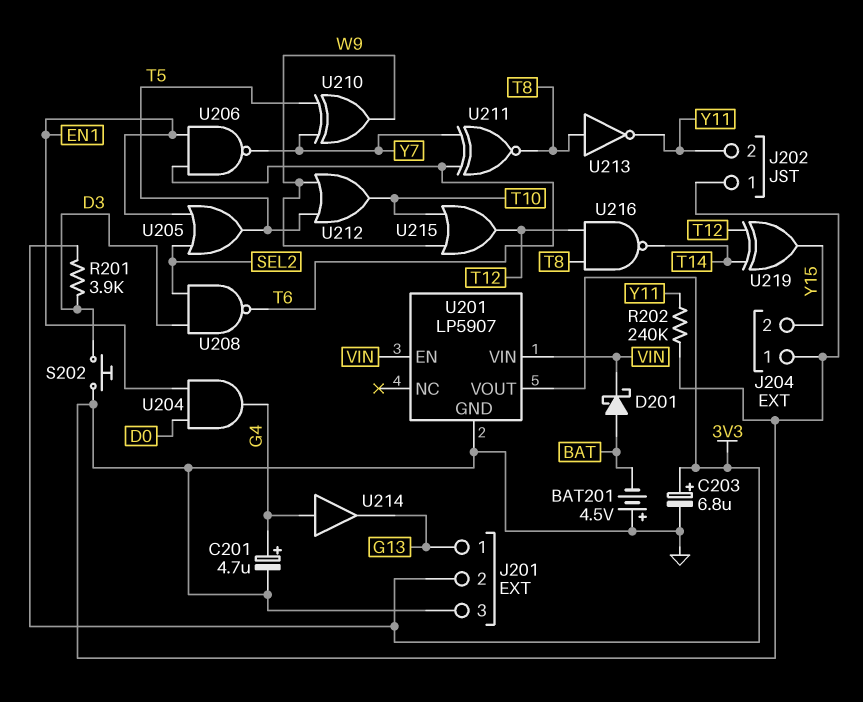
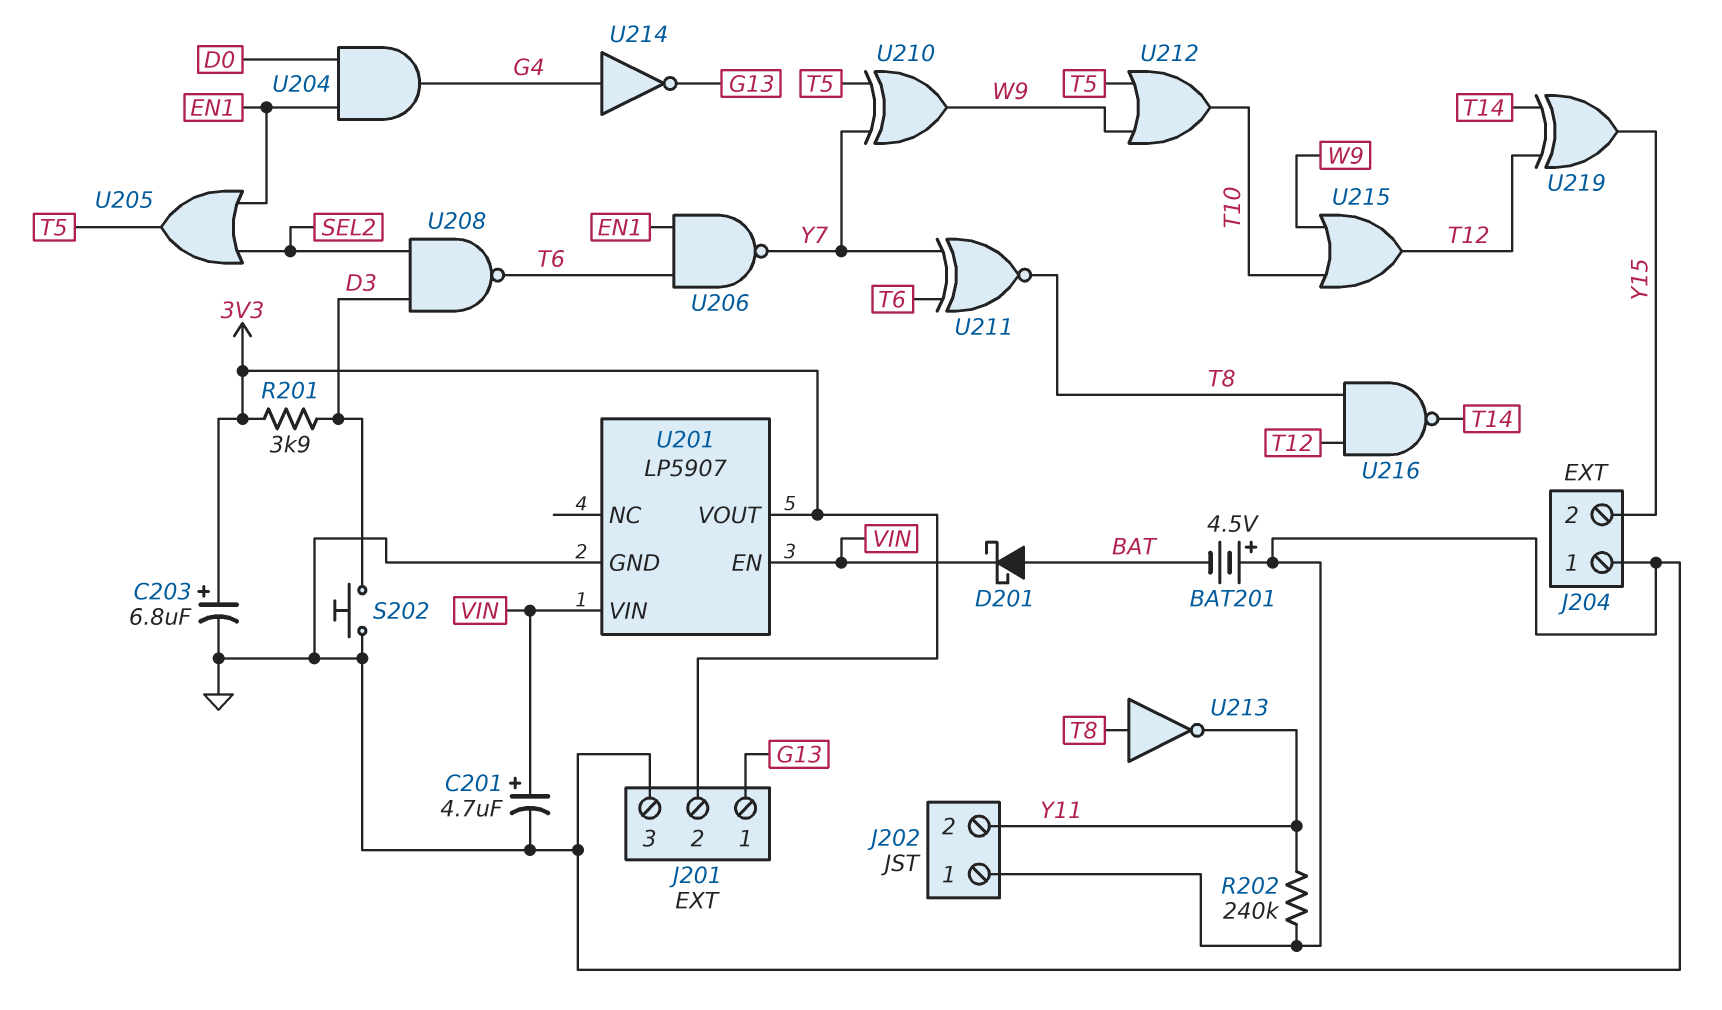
C201: 4.7uF (plus G4, minus GND) -> 4.7uF (plus VIN, minus GND)
U214: buffer (in G4, out G13) -> NOT (in G4, out G13)

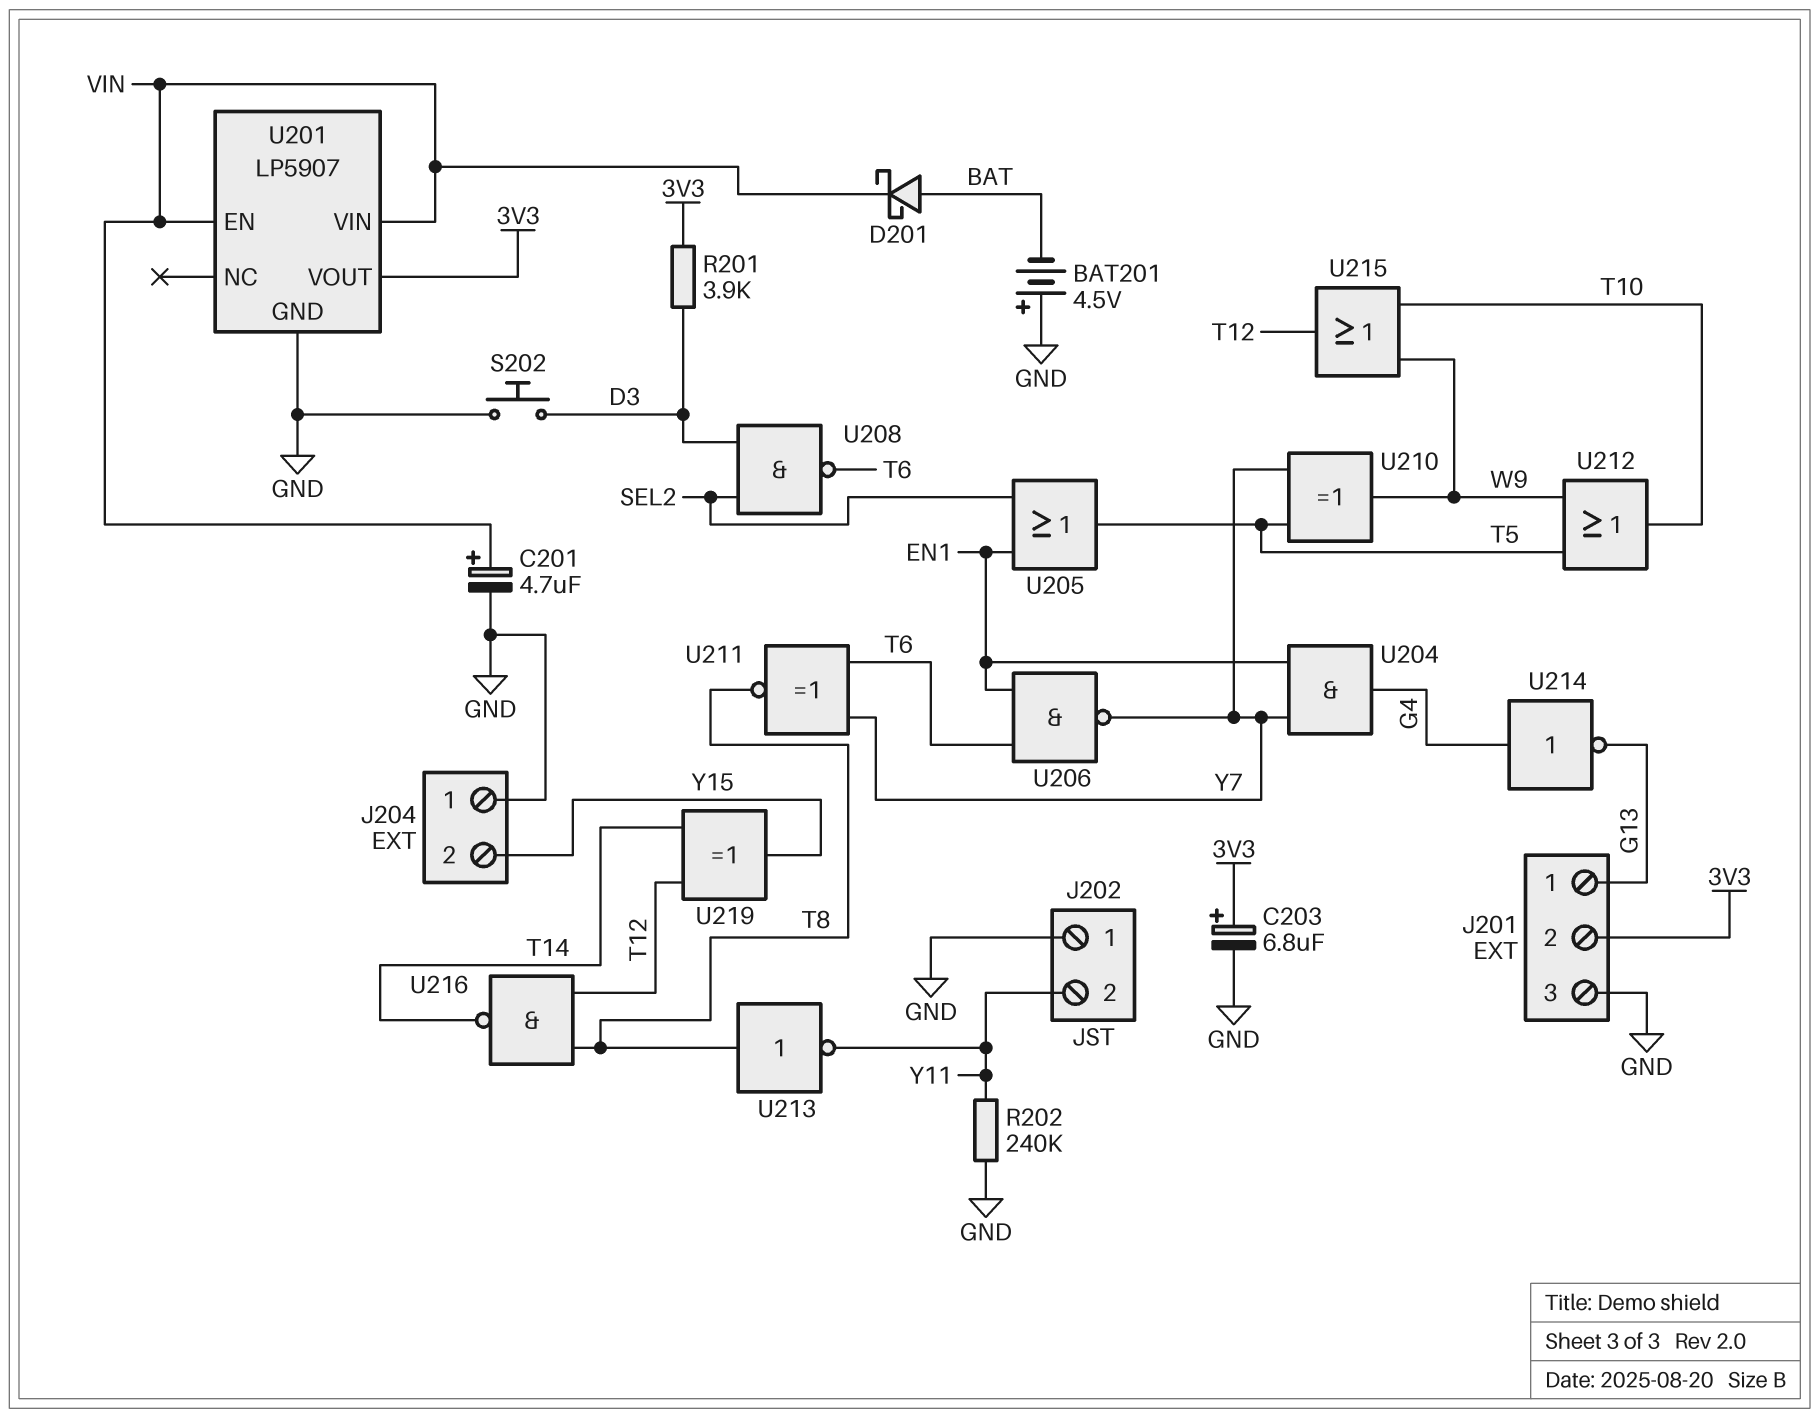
U204: AND (in D0, in EN1, out G4) -> AND (in EN1, in Y7, out G4)

